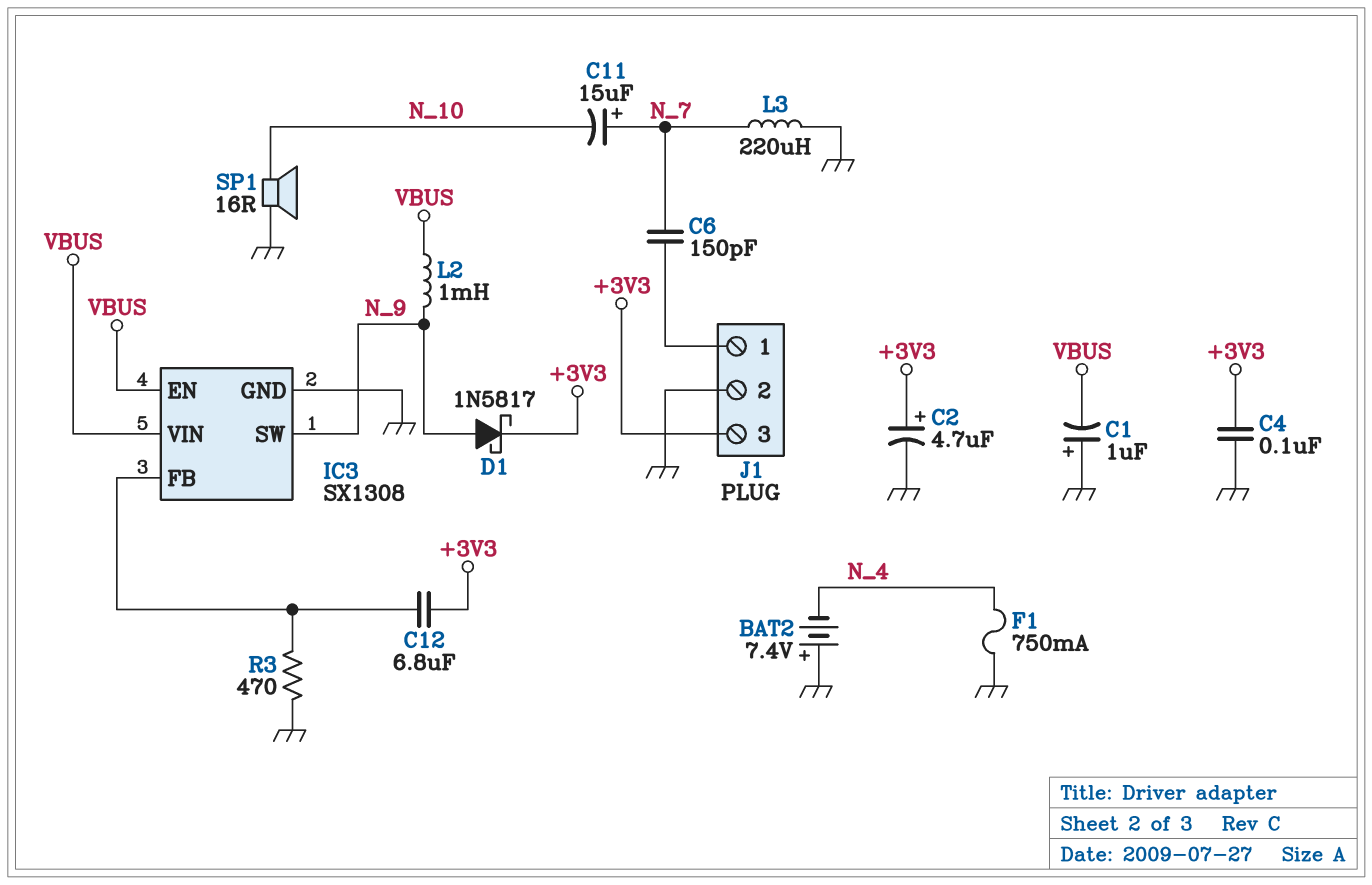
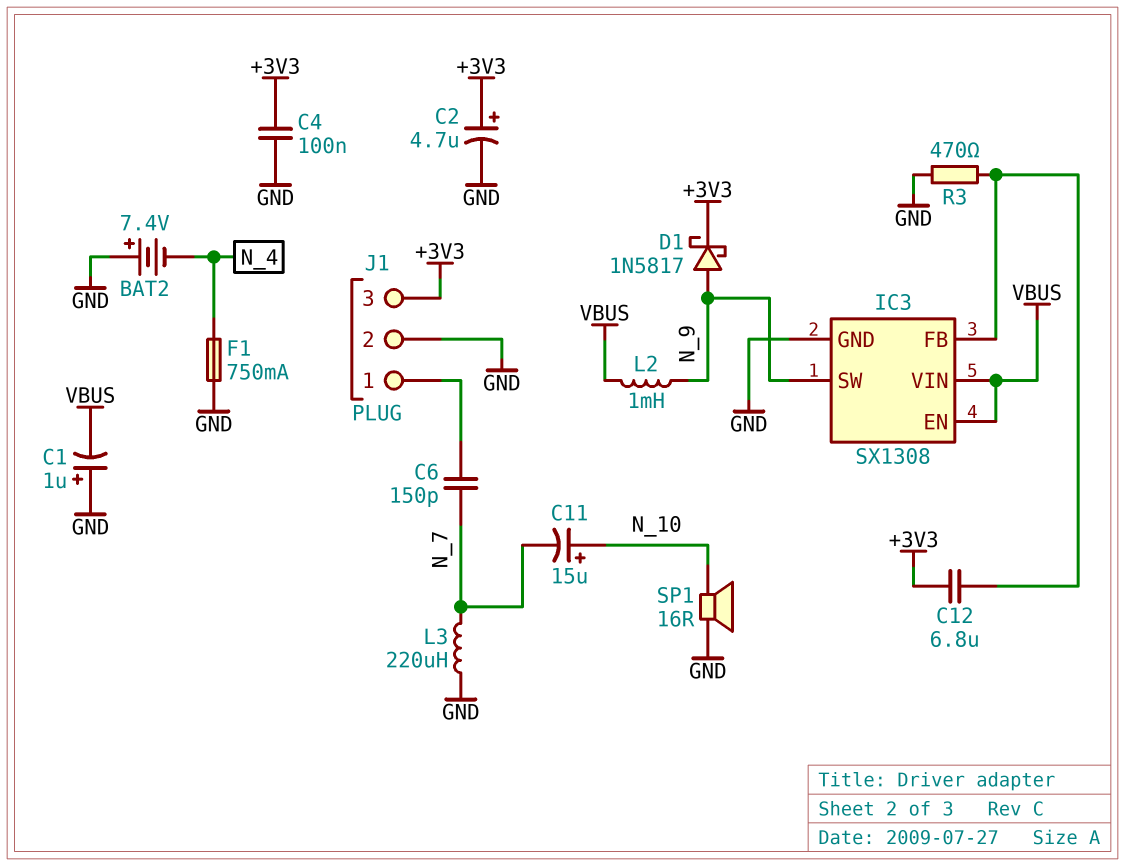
C11: 15uF (plus N_7, minus N_10) -> 15uF (plus N_10, minus N_7)

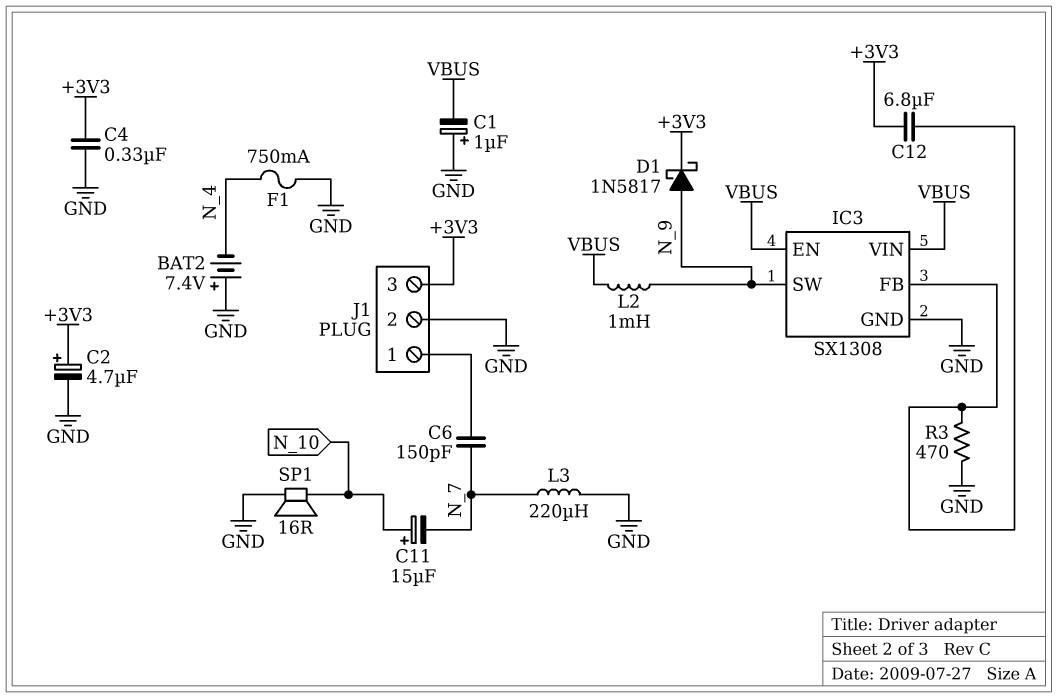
C4: 100nF (+3V3, GND) -> 330nF (+3V3, GND)

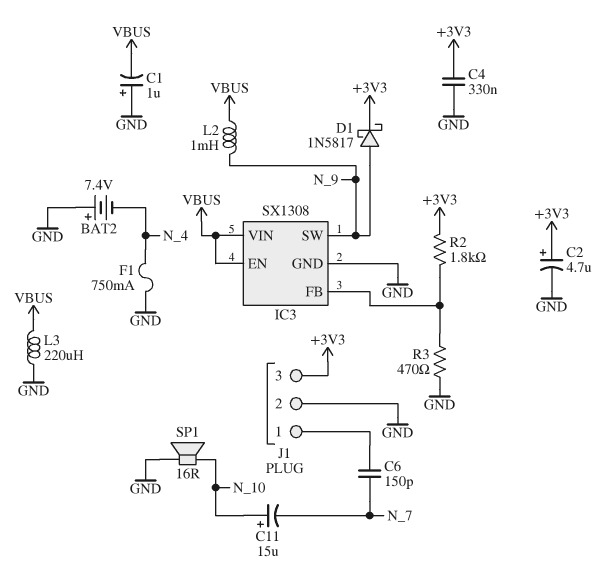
C12: 6.8uF (+3V3, IC3/FB) -> none
L3: 220uH (GND, N_7) -> 220uH (GND, VBUS)
R2: none -> 1.8k (+3V3, IC3/FB)

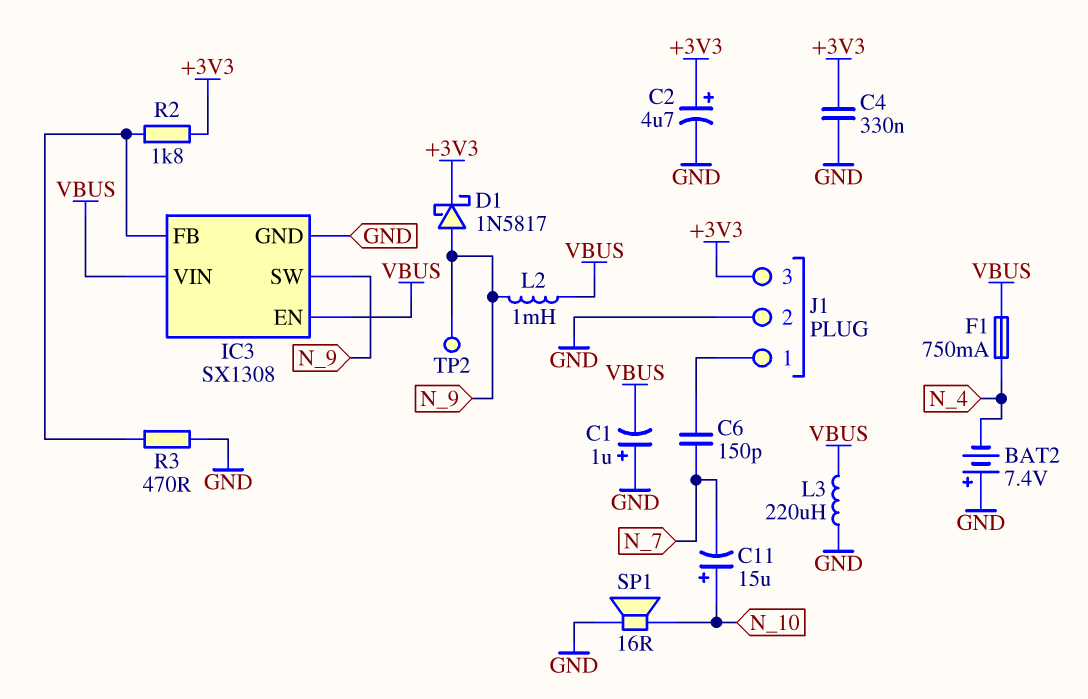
F1: 750mA (GND, N_4) -> 750mA (N_4, VBUS)
TP2: none -> test point (N_9)

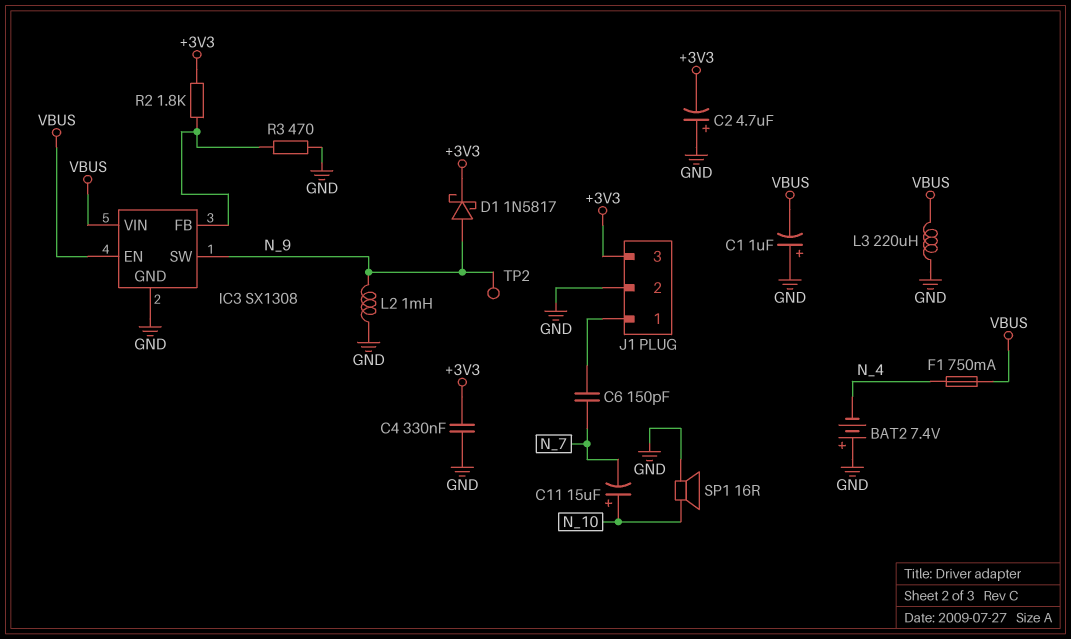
C2: 4.7uF (plus +3V3, minus GND) -> 4.7uF (plus GND, minus +3V3)
L2: 1mH (N_9, VBUS) -> 1mH (GND, N_9)

